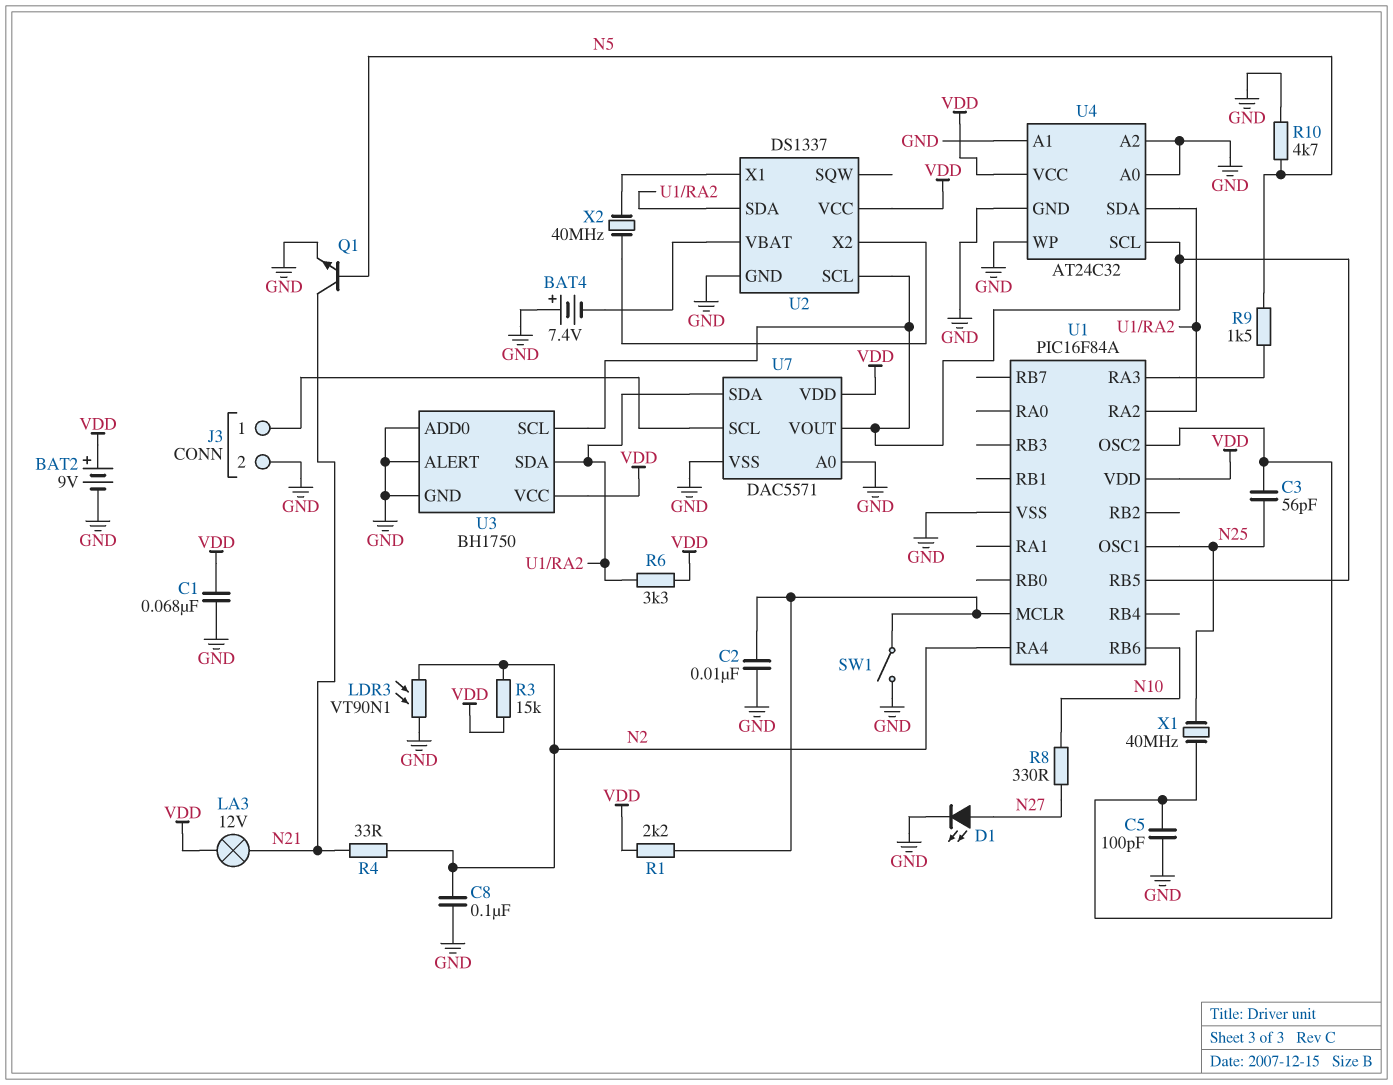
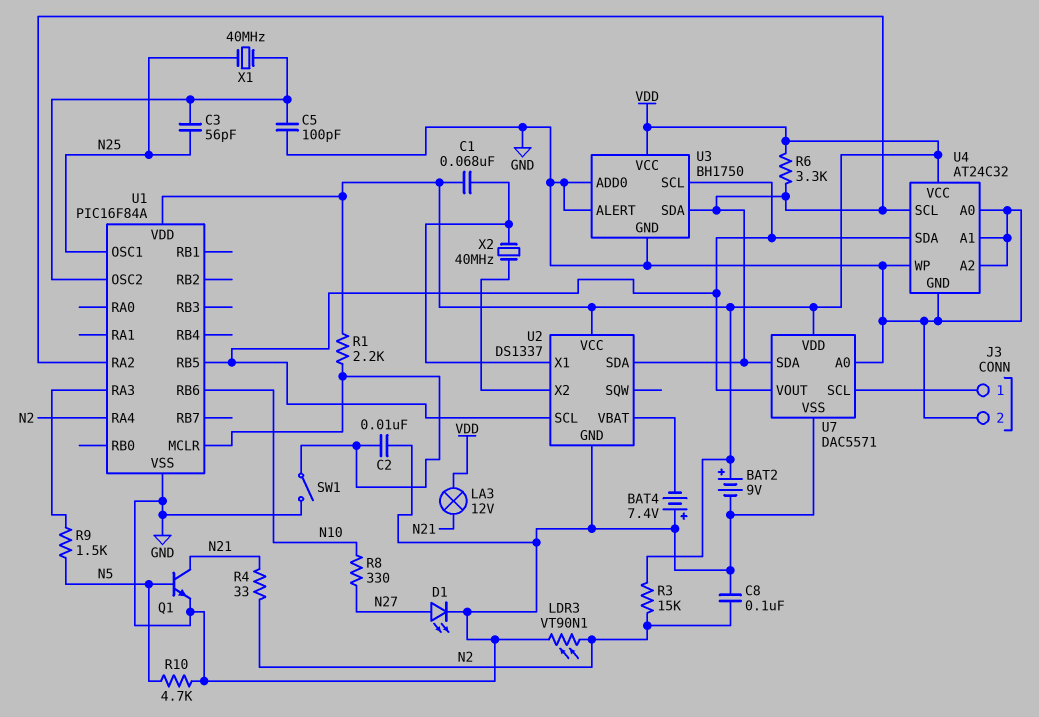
C1: 68nF (GND, VDD) -> 68nF (U2/X1, VDD)
U4 pin SCL: U1/RB5 -> U1/RA2
U4 pin SDA: U1/RA2 -> U1/RB5

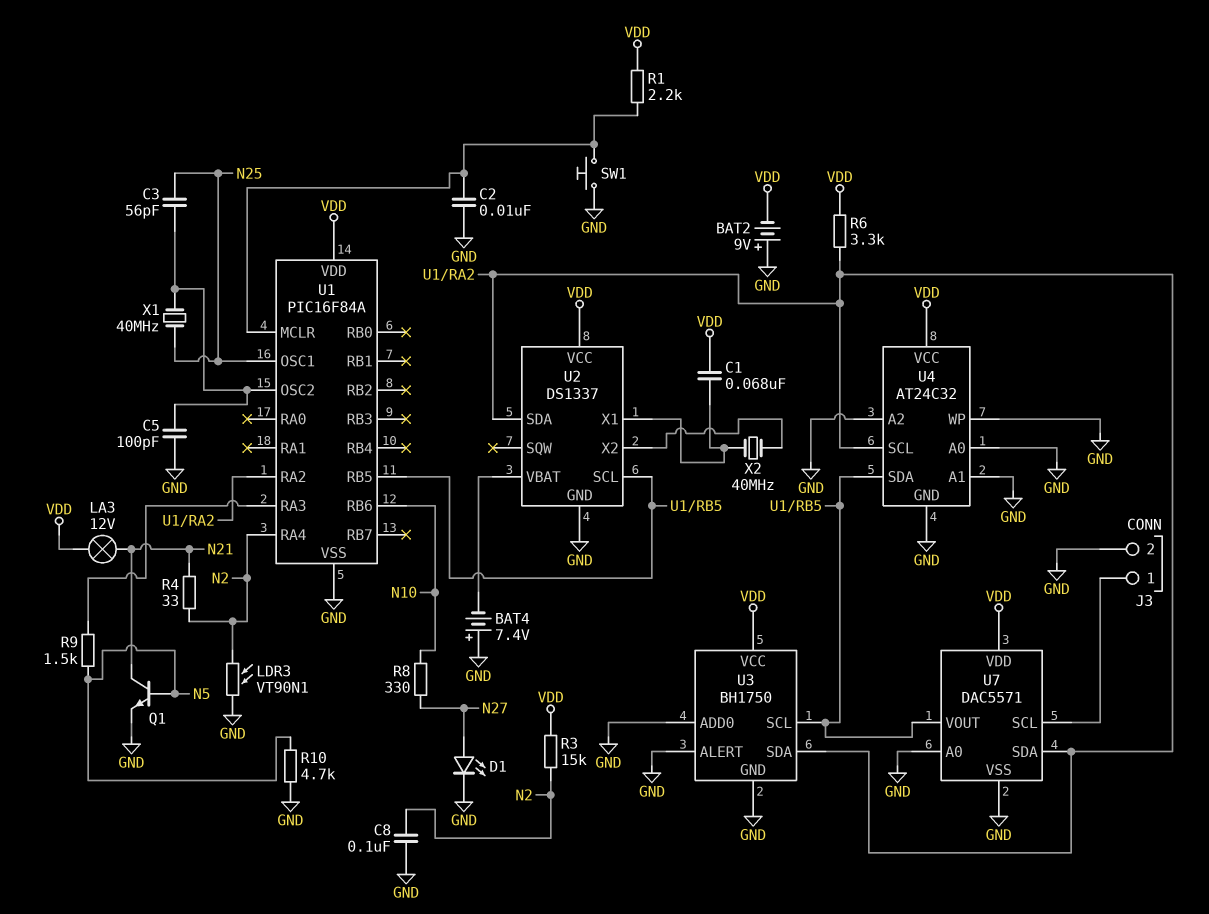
BAT2: 9V (plus VDD, minus GND) -> 9V (plus GND, minus VDD)
SW1: switch (GND, U1/MCLR) -> button (GND, U1/MCLR)

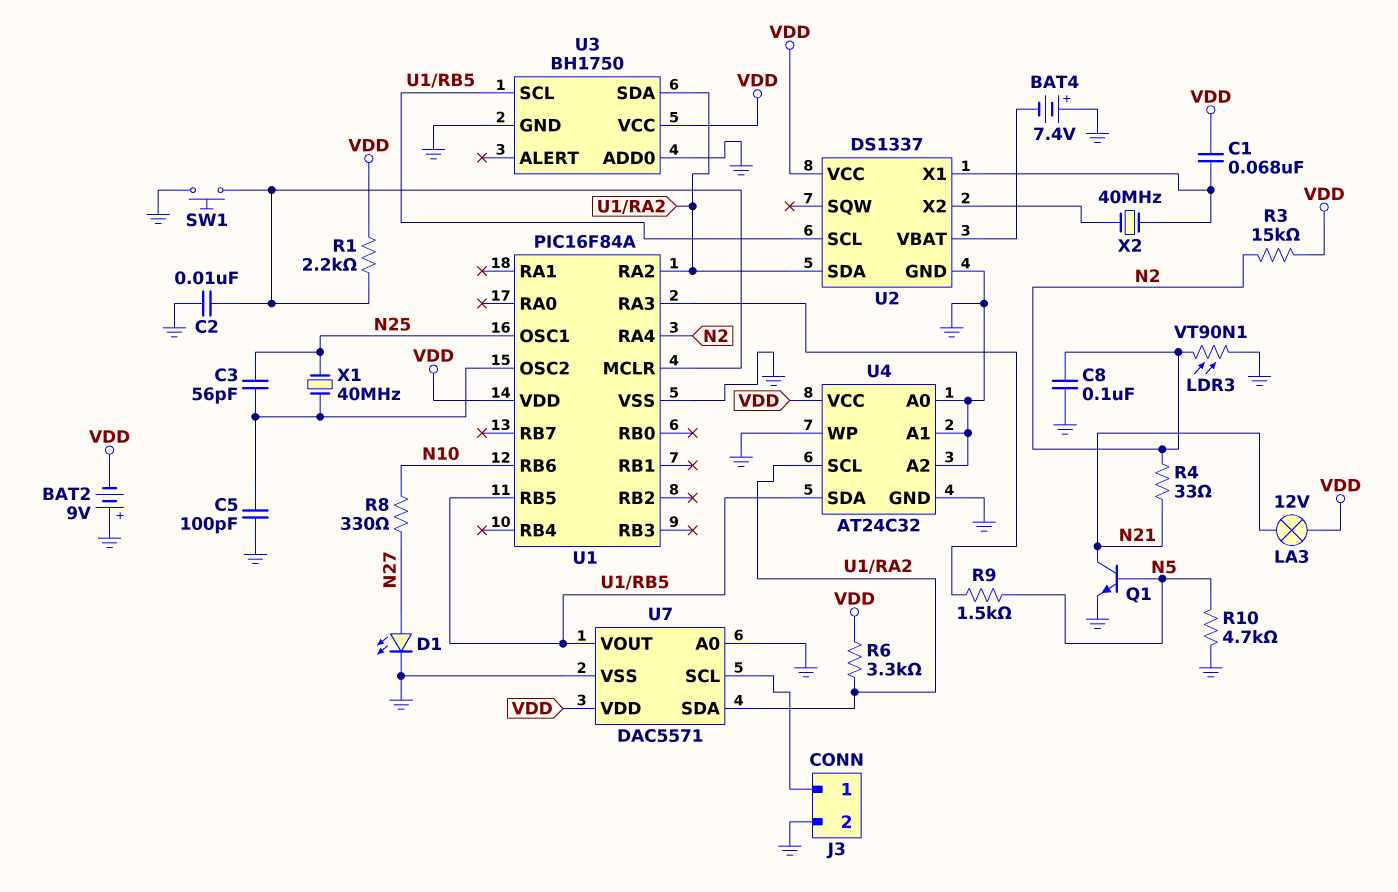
U3 pin ALERT: GND -> none

